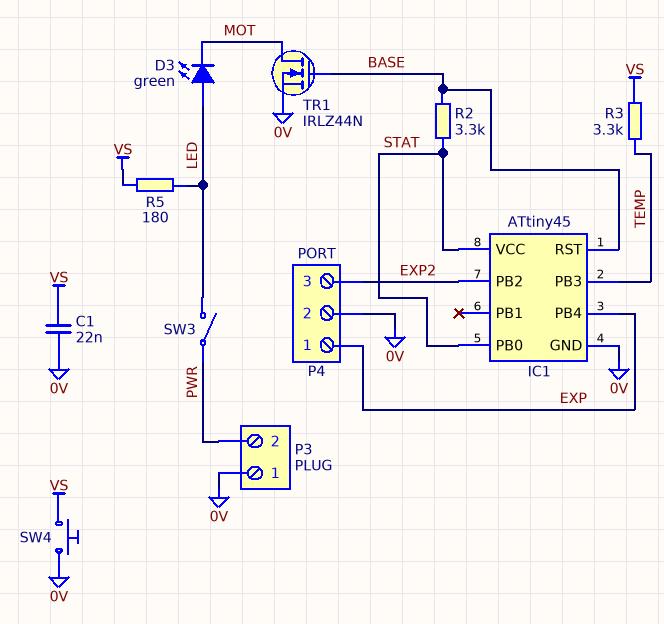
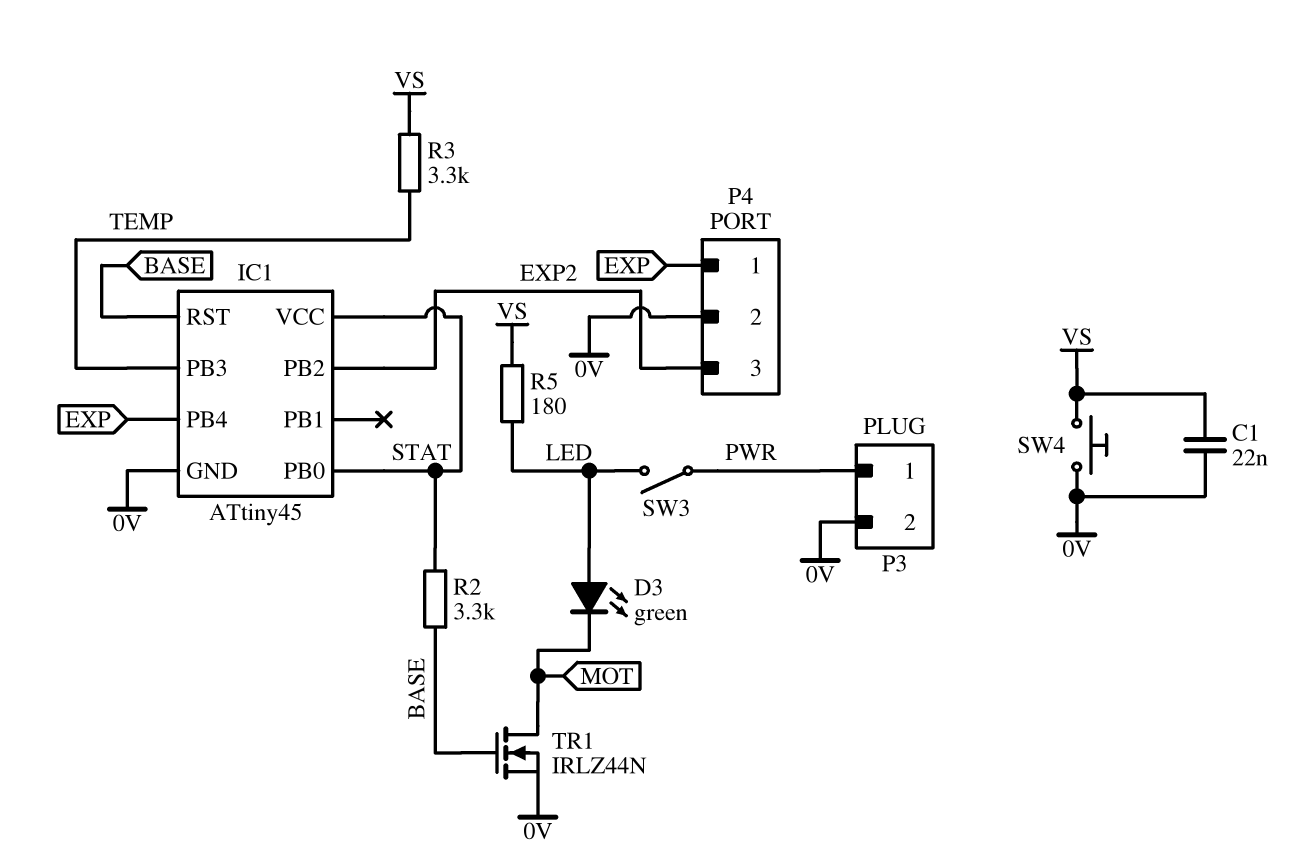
P3 pin 1: 0V -> PWR
P3 pin 2: PWR -> 0V

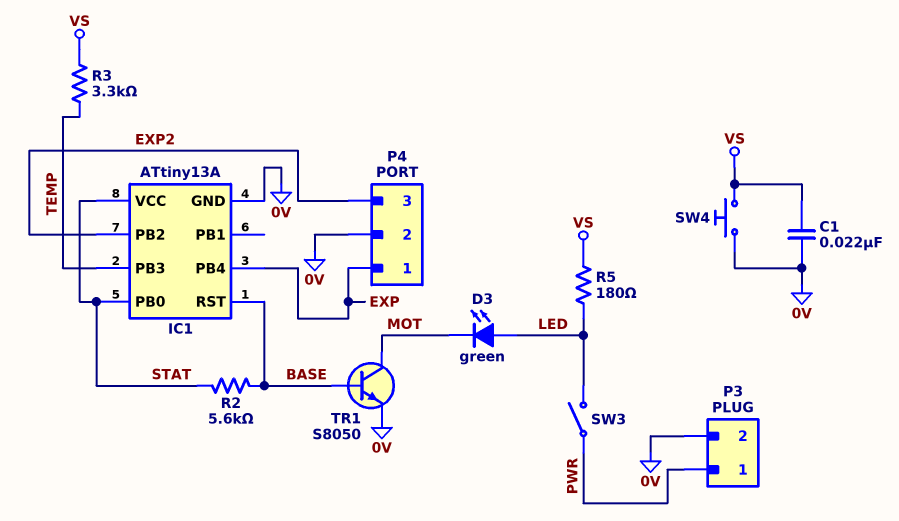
IC1: ATtiny45 -> ATtiny13A
R2: 3.3k (BASE, STAT) -> 5.6k (BASE, STAT)
TR1: NMOS IRLZ44N (G BASE, D MOT, S 0V) -> NPN S8050 (B BASE, C MOT, E 0V)

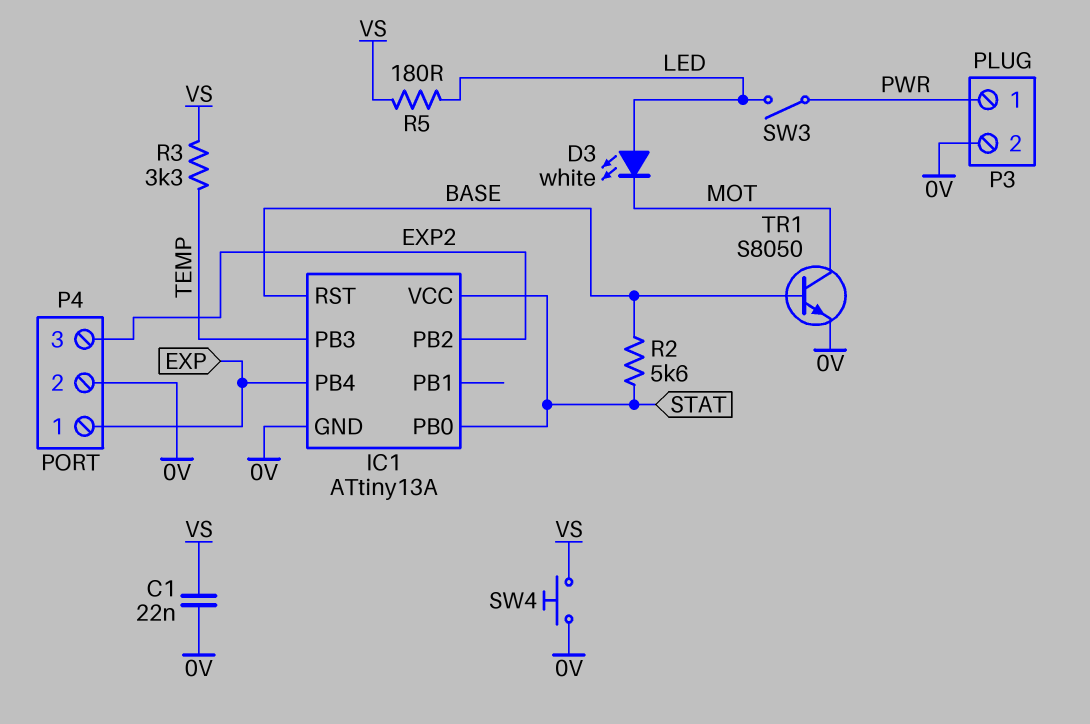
D3: LED green (A LED, K MOT) -> LED white (A LED, K MOT)

